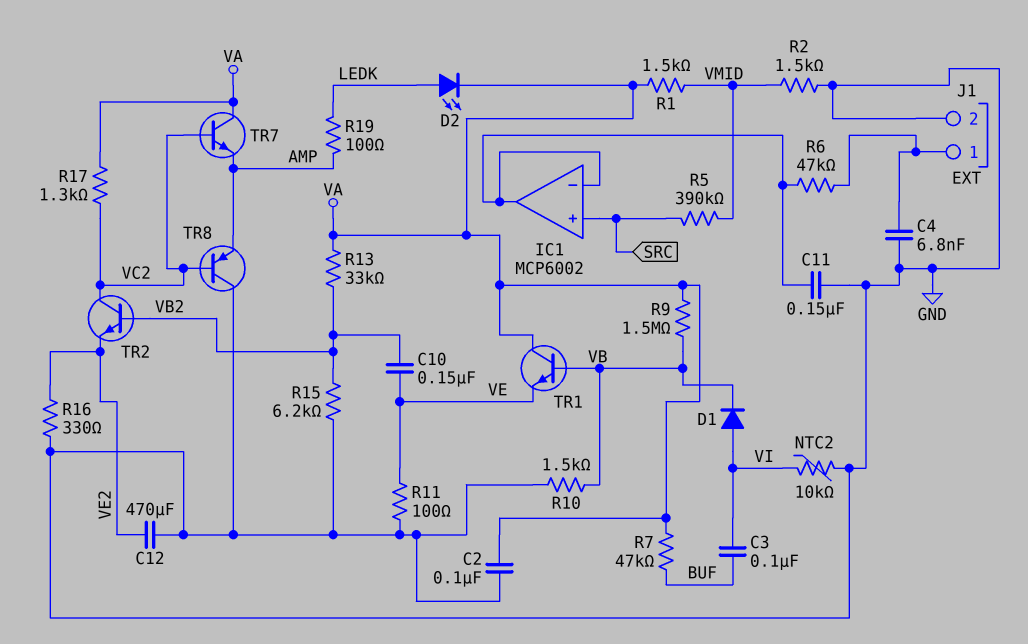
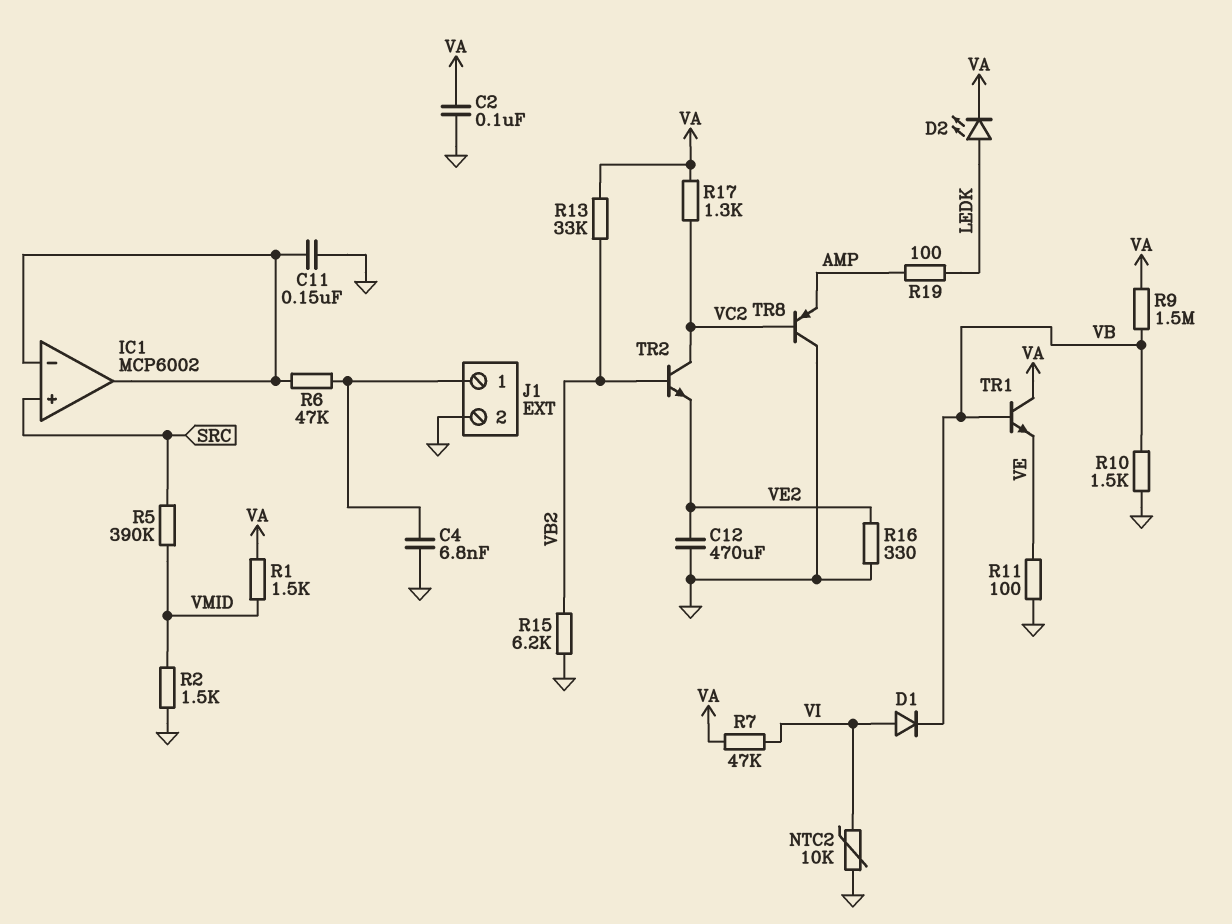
C3: 100nF (BUF, VI) -> none
C10: 150nF (VB2, VE) -> none
R7: 47k (BUF, VA) -> 47k (VA, VI)
TR7: NPN (B VC2, C VA, E AMP) -> none

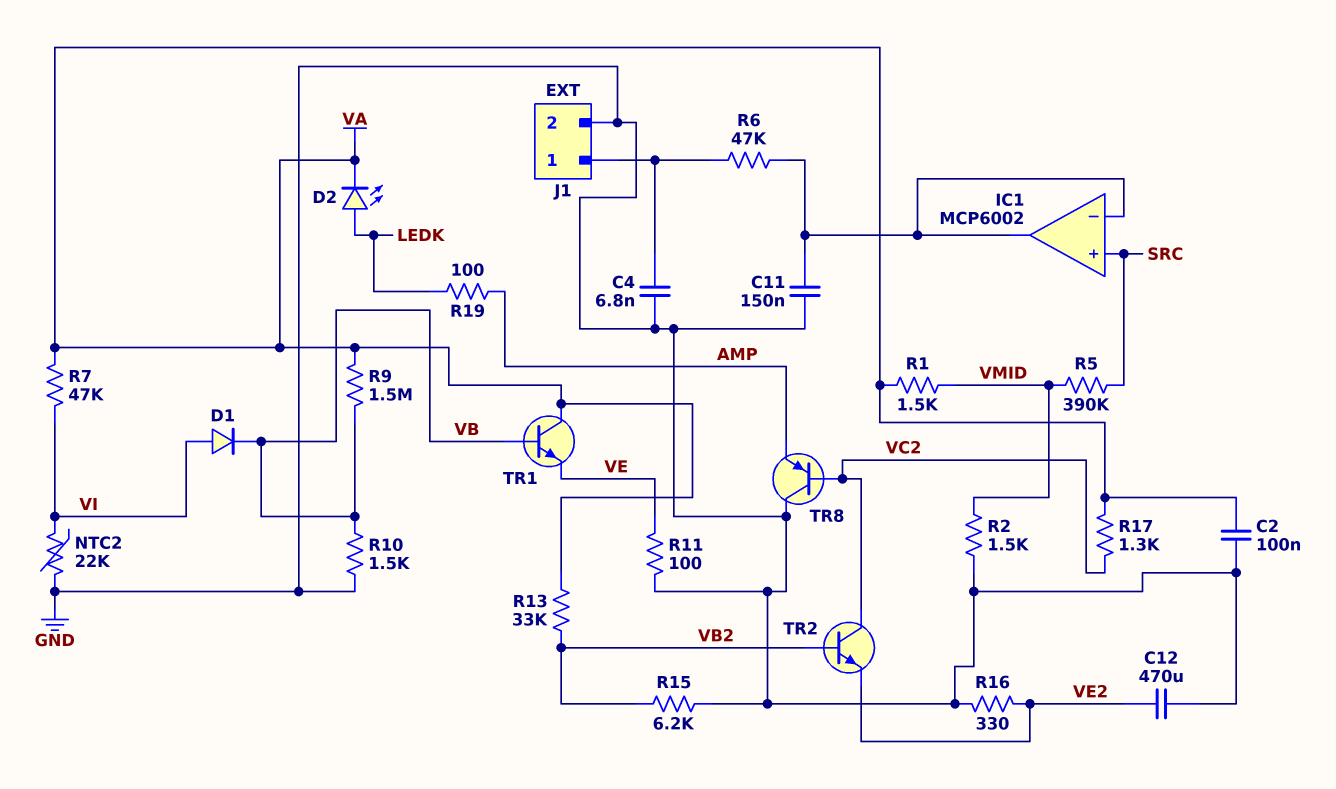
NTC2: 10k (GND, VI) -> 22k (GND, VI)

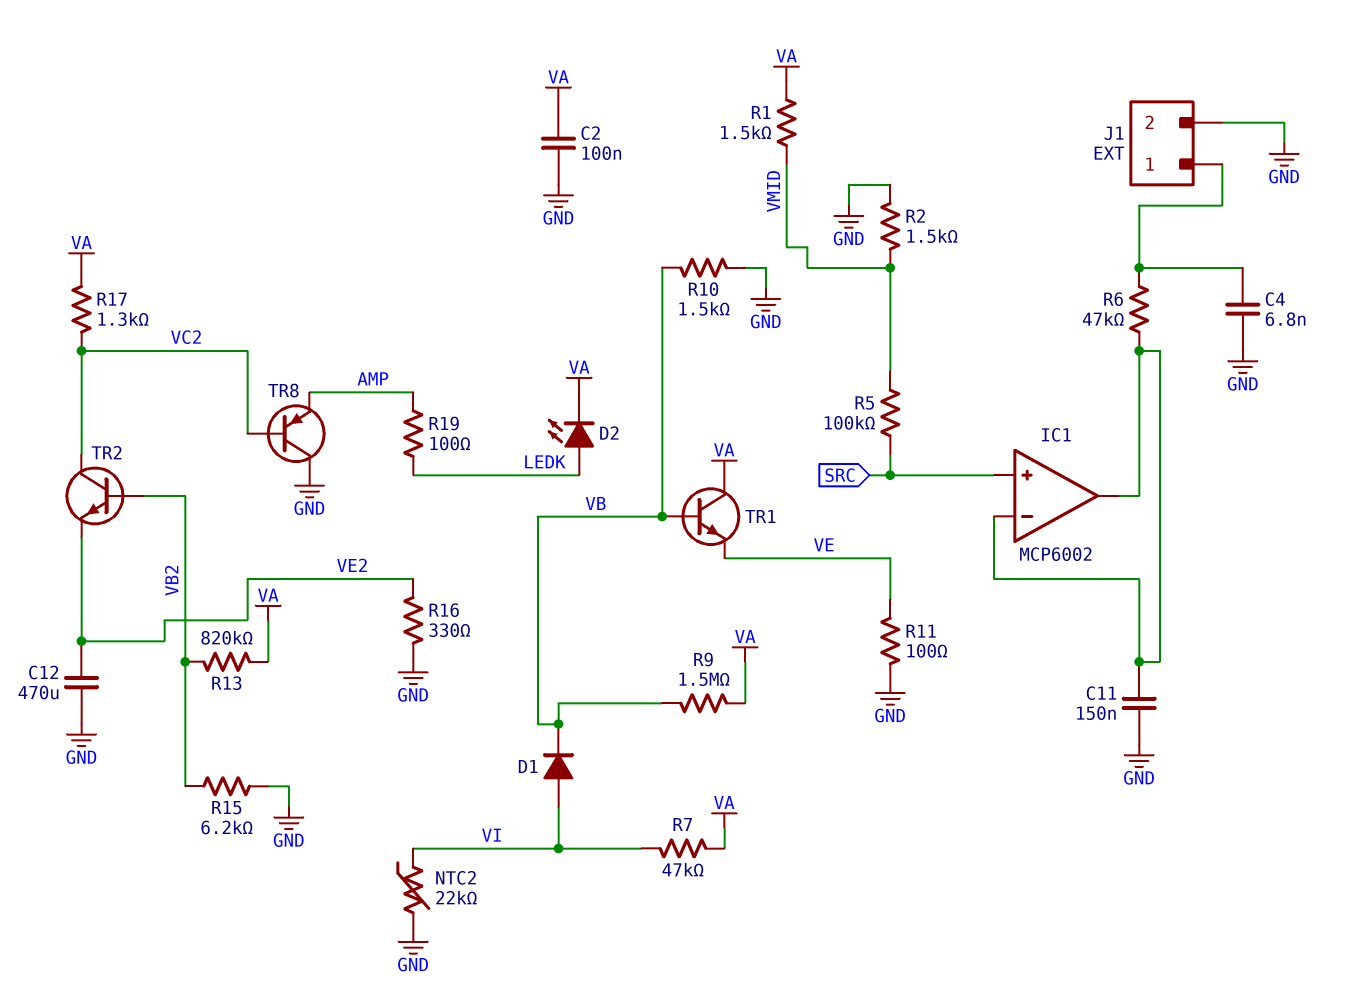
R5: 390k (SRC, VMID) -> 100k (SRC, VMID)
R13: 33k (VA, VB2) -> 820k (VA, VB2)

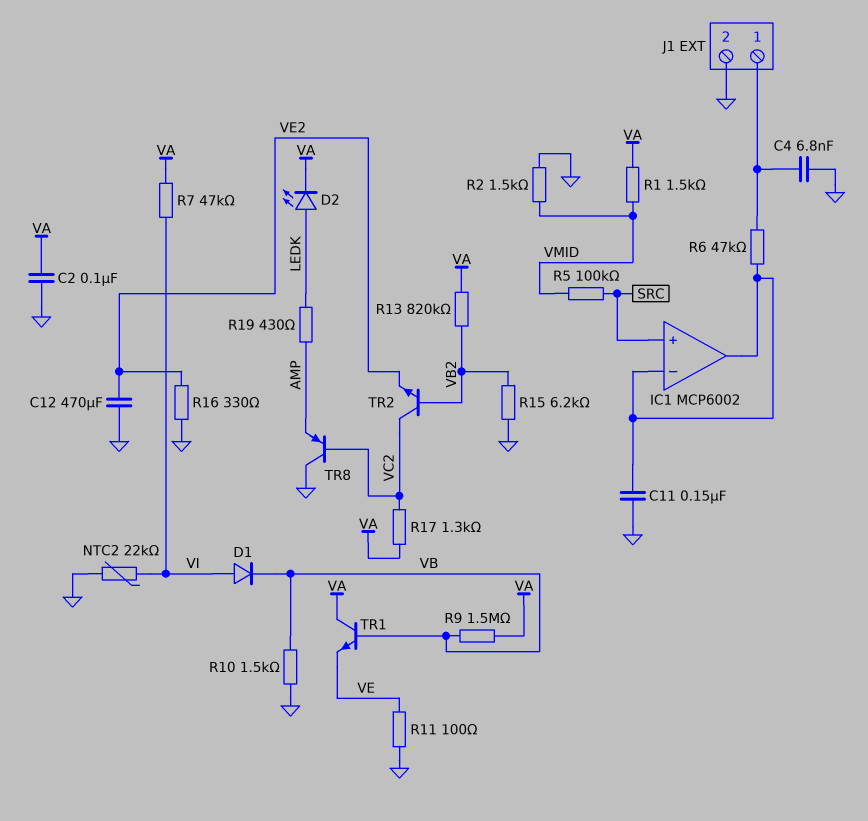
R19: 100 (AMP, LEDK) -> 430 (AMP, LEDK)

